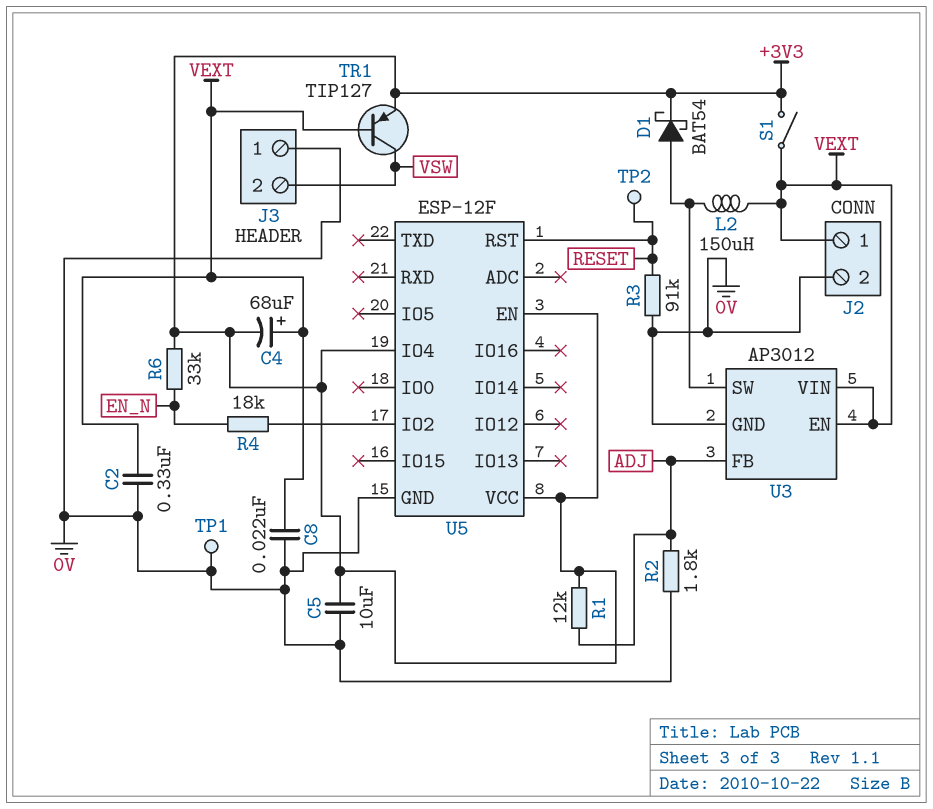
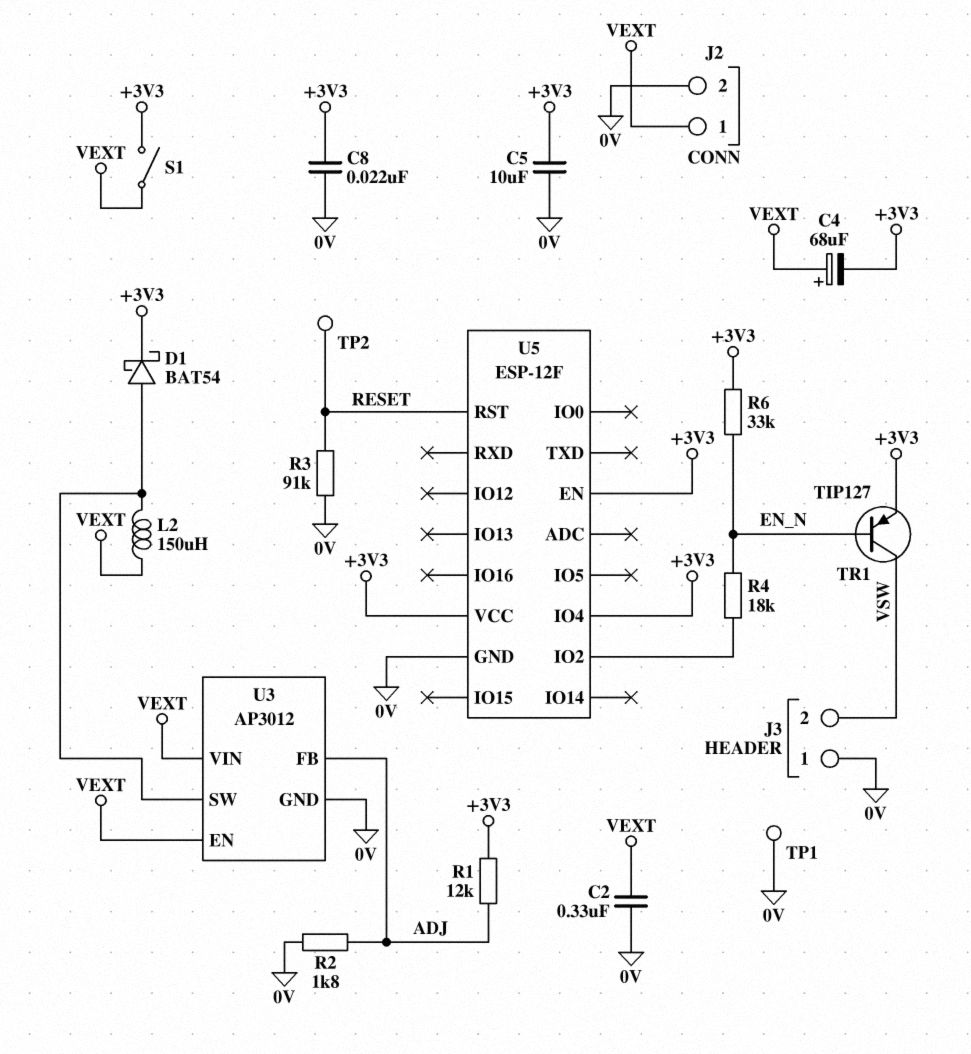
C8: 22nF (0V, VEXT) -> 22nF (+3V3, 0V)
TR1: PNP TIP127 (B VEXT, C VSW, E +3V3) -> PNP TIP127 (B EN_N, C VSW, E +3V3)

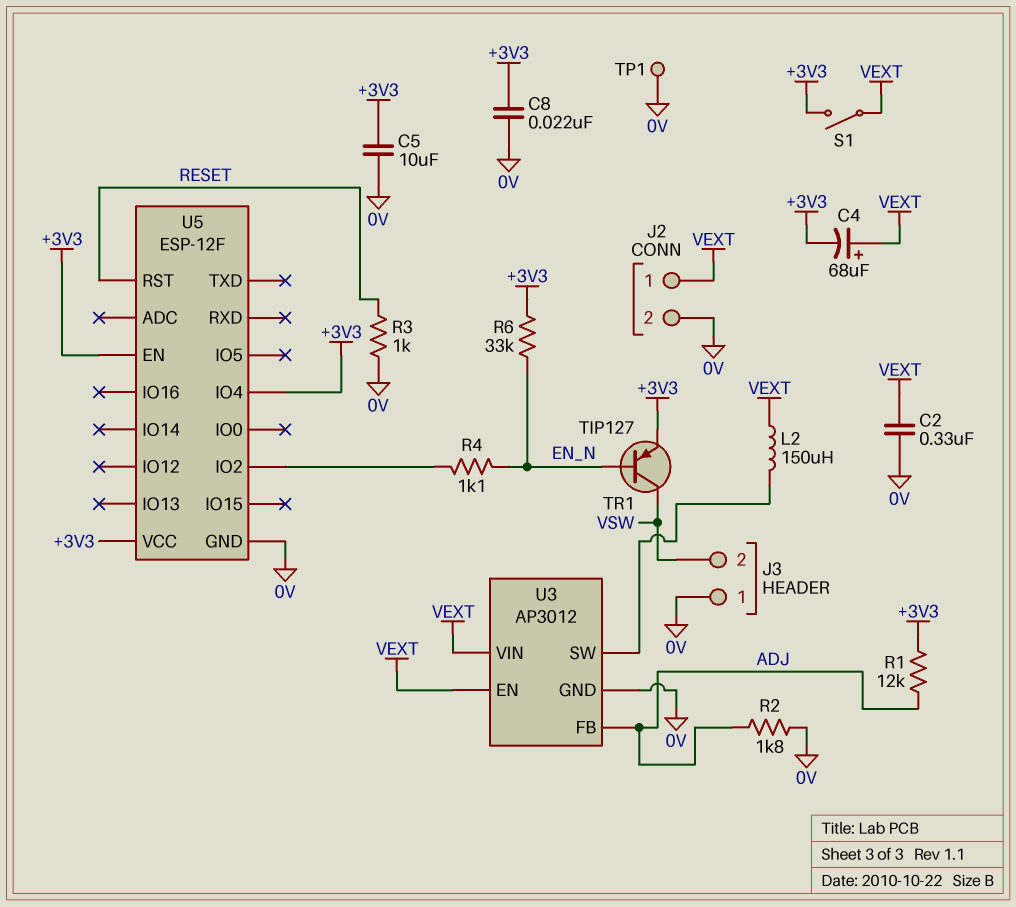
D1: schottky BAT54 (A U3/SW, K +3V3) -> none
R3: 91k (0V, RESET) -> 1k (0V, RESET)
R4: 18k (EN_N, U5/IO2) -> 1.1k (EN_N, U5/IO2)
TP2: test point (RESET) -> none

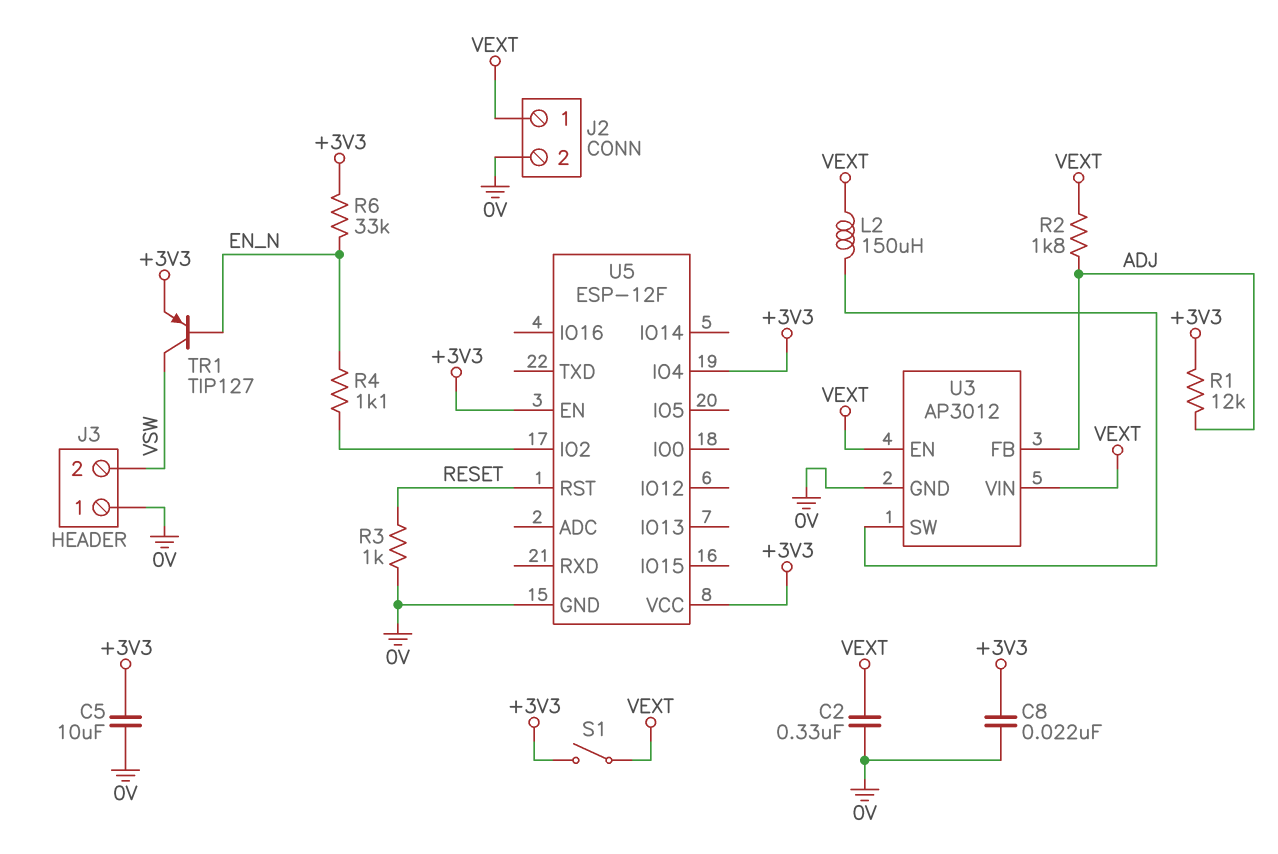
C4: 68uF (plus VEXT, minus +3V3) -> none
R2: 1.8k (0V, ADJ) -> 1.8k (ADJ, VEXT)
TP1: test point (0V) -> none

